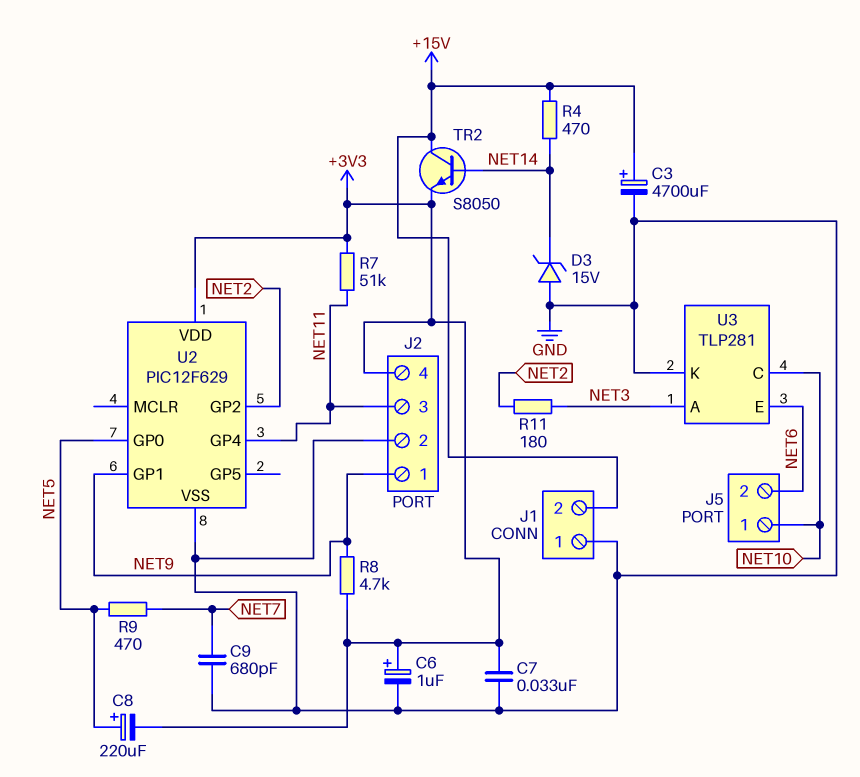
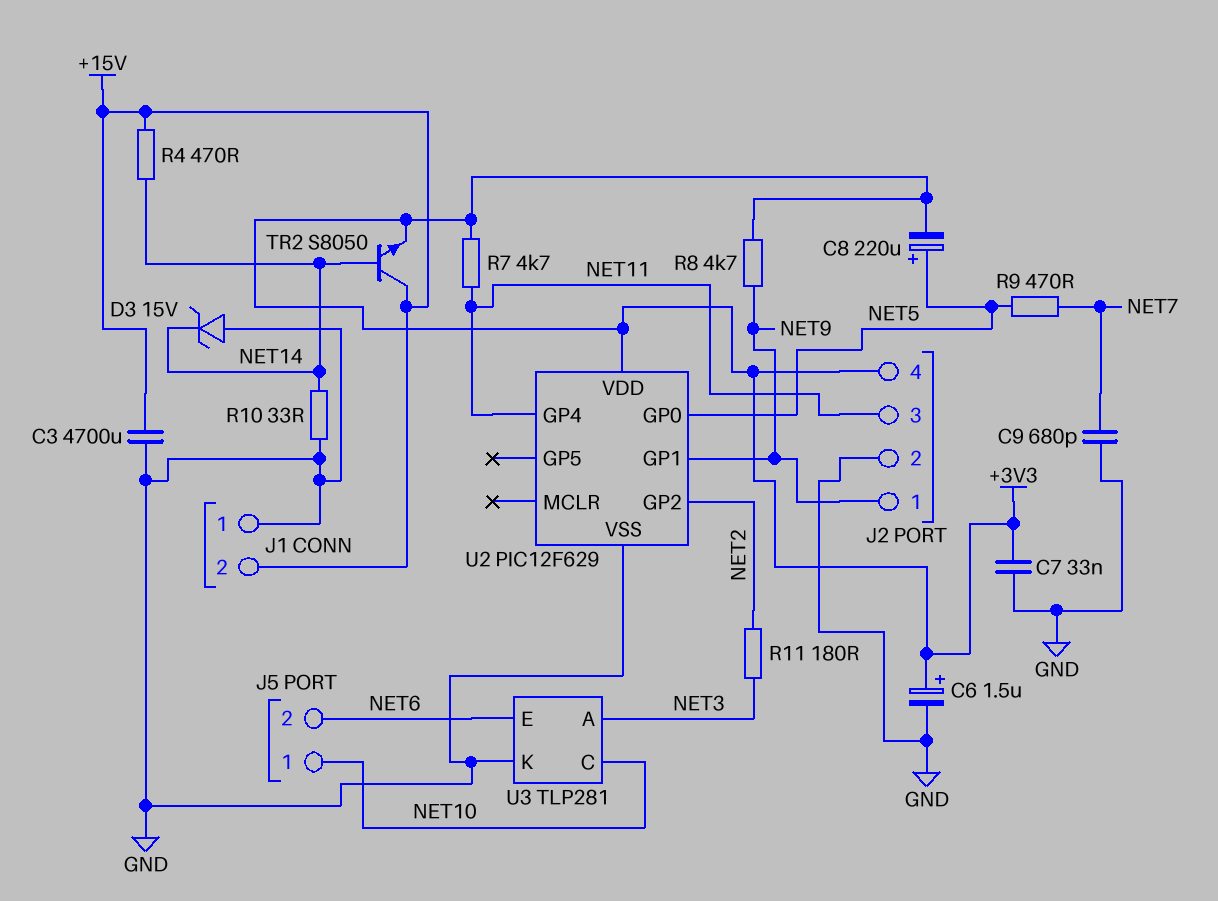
C3: 4700uF (plus +15V, minus GND) -> 4700uF (+15V, GND)
C6: 1uF (plus +3V3, minus GND) -> 1.5uF (plus +3V3, minus GND)
R7: 51k (+3V3, NET11) -> 4.7k (+3V3, NET11)
R10: none -> 33 (GND, NET14)

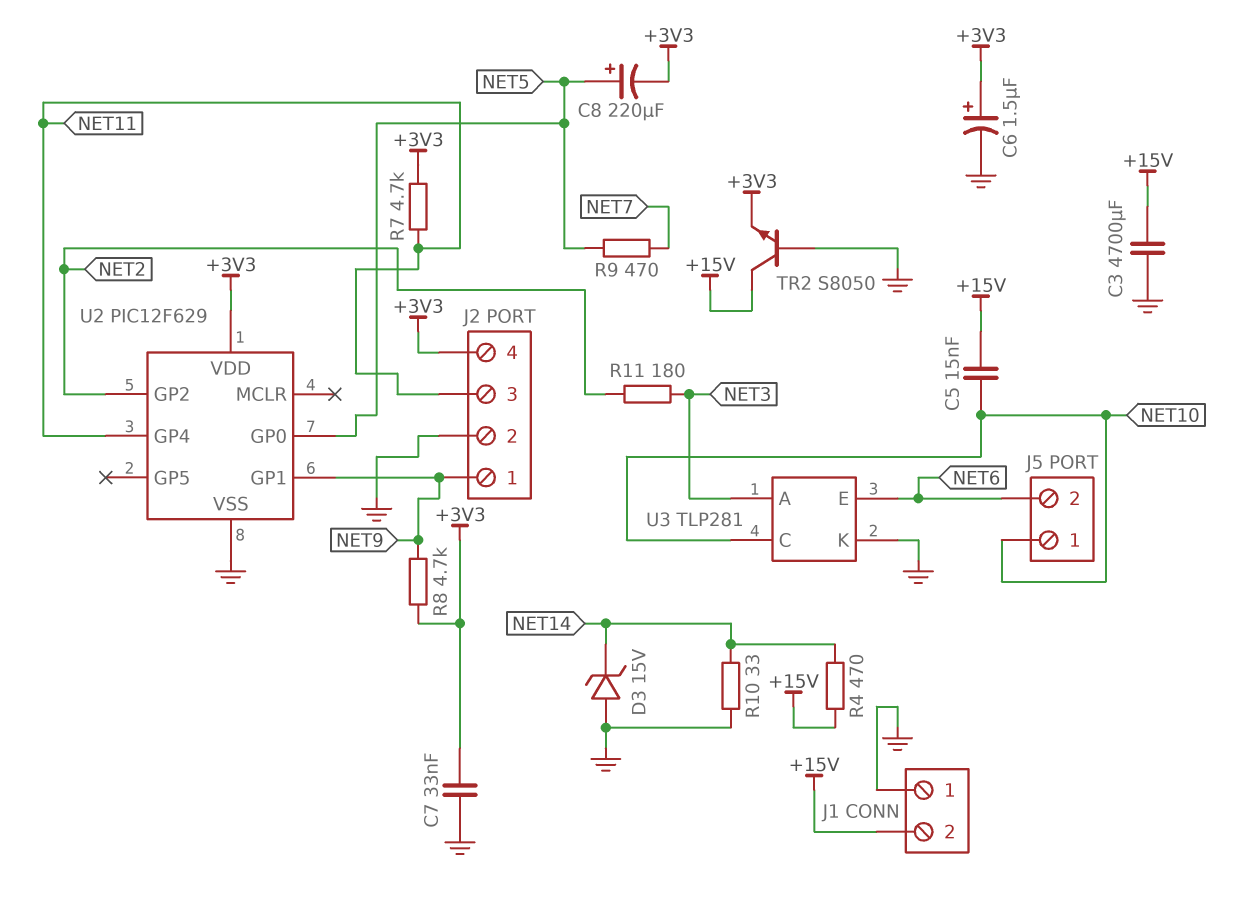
C5: none -> 15nF (+15V, NET10)
C9: 680pF (GND, NET7) -> none
TR2: NPN S8050 (B NET14, C +15V, E +3V3) -> NPN S8050 (B GND, C +15V, E +3V3)

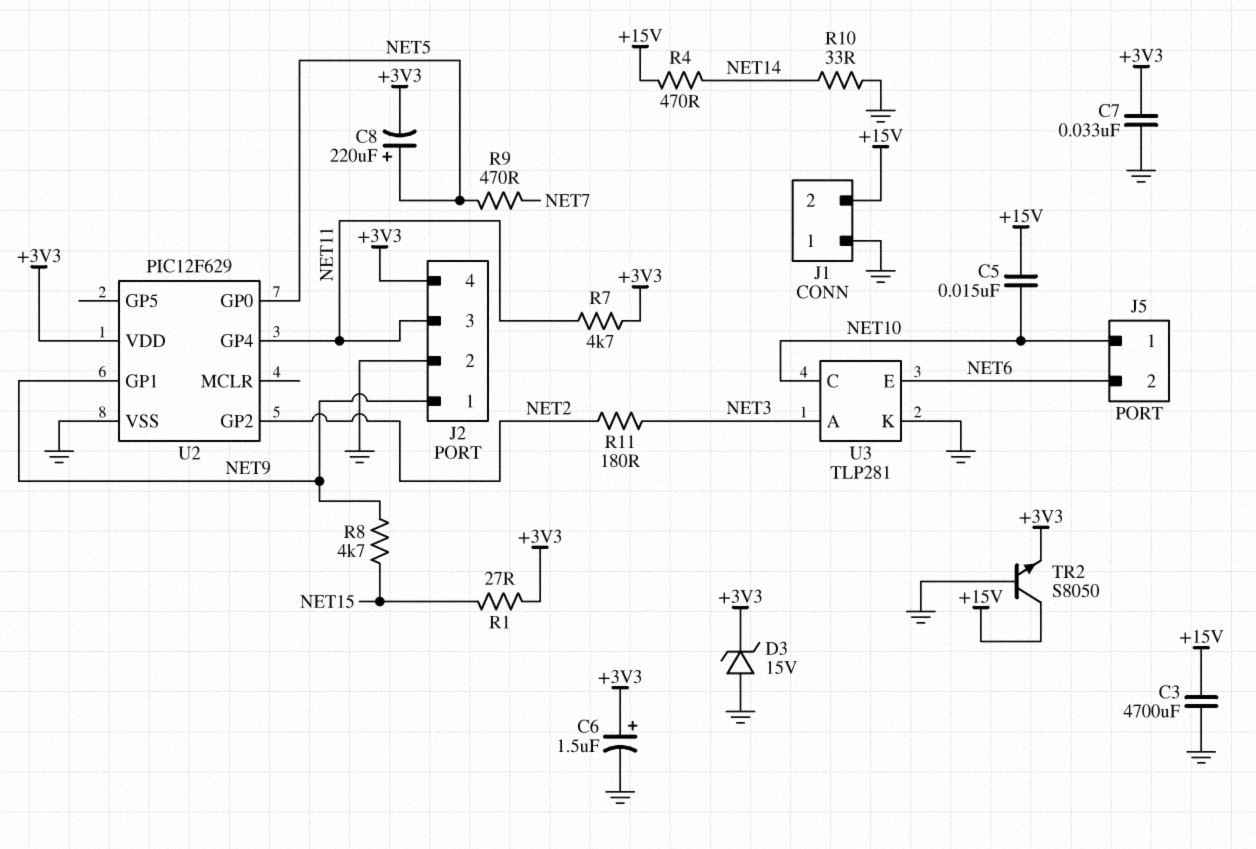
D3: zener 15V (A GND, K NET14) -> zener 15V (A GND, K +3V3)
R1: none -> 27 (+3V3, NET15)
R8: 4.7k (+3V3, NET9) -> 4.7k (NET9, NET15)

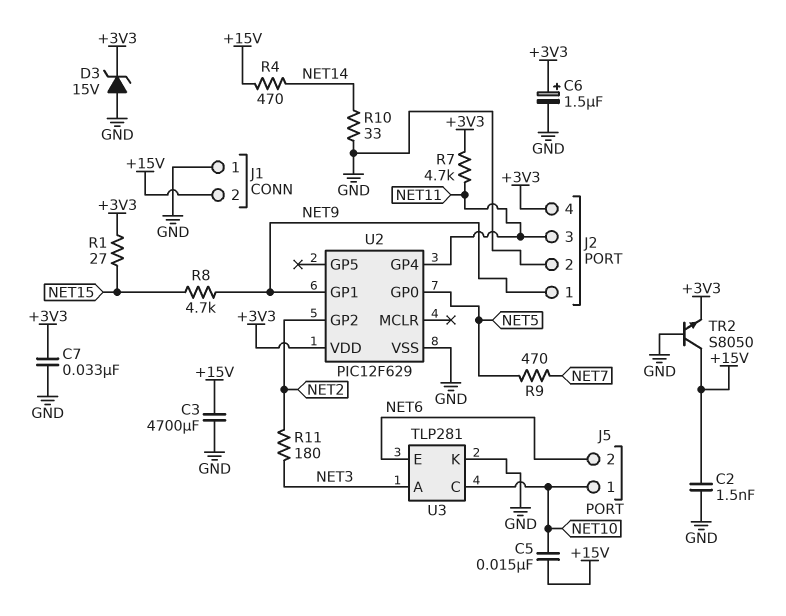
C2: none -> 1.5nF (+15V, GND)
C8: 220uF (plus NET5, minus +3V3) -> none

